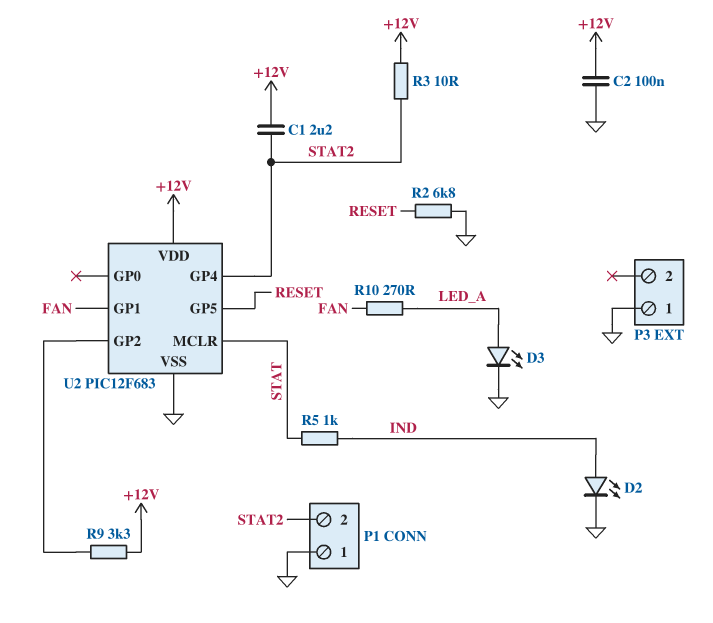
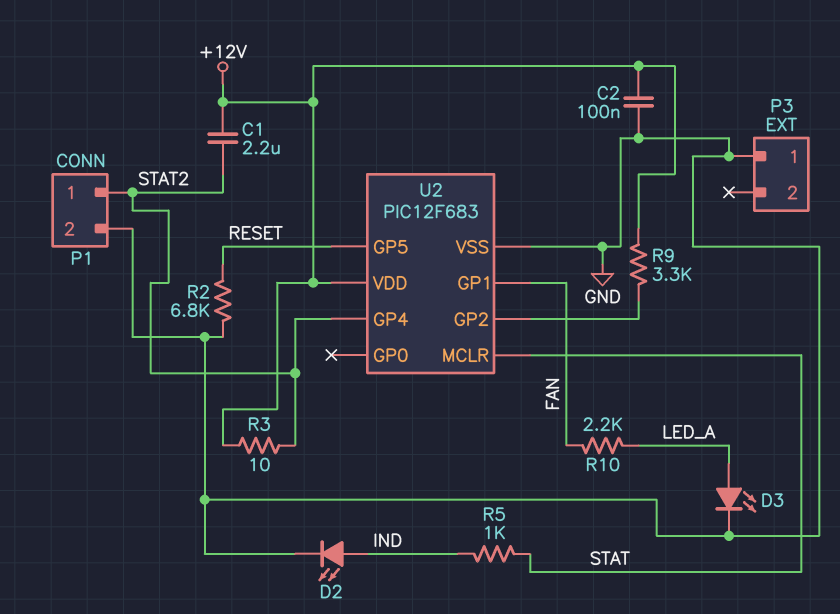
P1 pin 1: GND -> STAT2
P1 pin 2: STAT2 -> GND
R10: 270 (FAN, LED_A) -> 2.2k (FAN, LED_A)

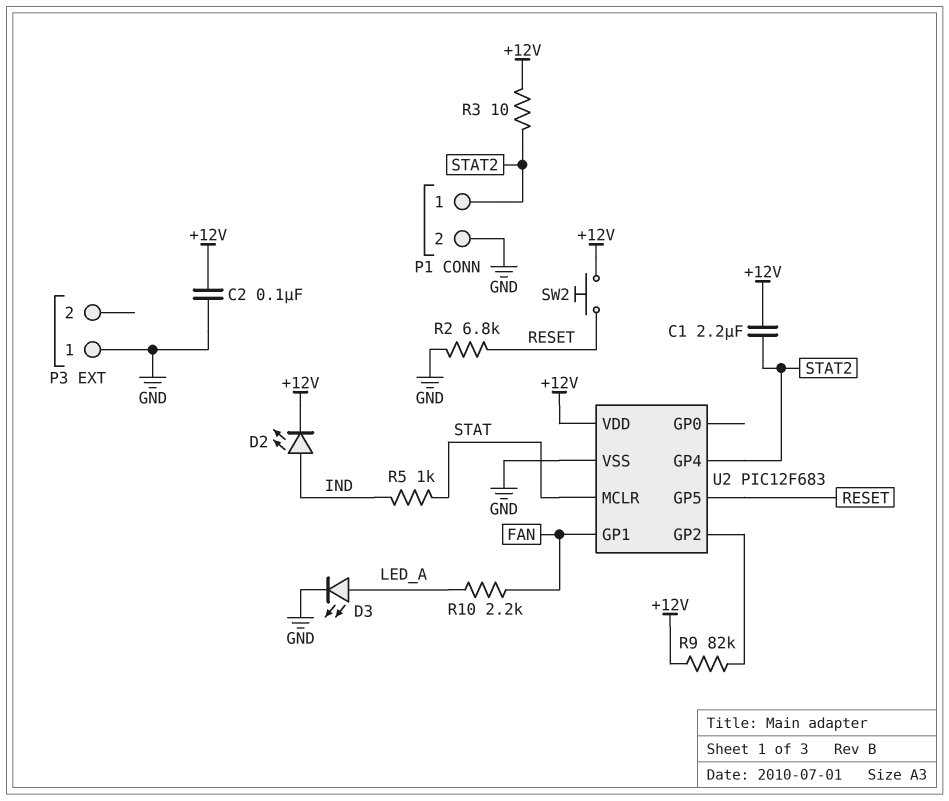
D2: LED (A IND, K GND) -> LED (A IND, K +12V)
R9: 3.3k (+12V, U2/GP2) -> 82k (+12V, U2/GP2)
SW2: none -> button (+12V, RESET)

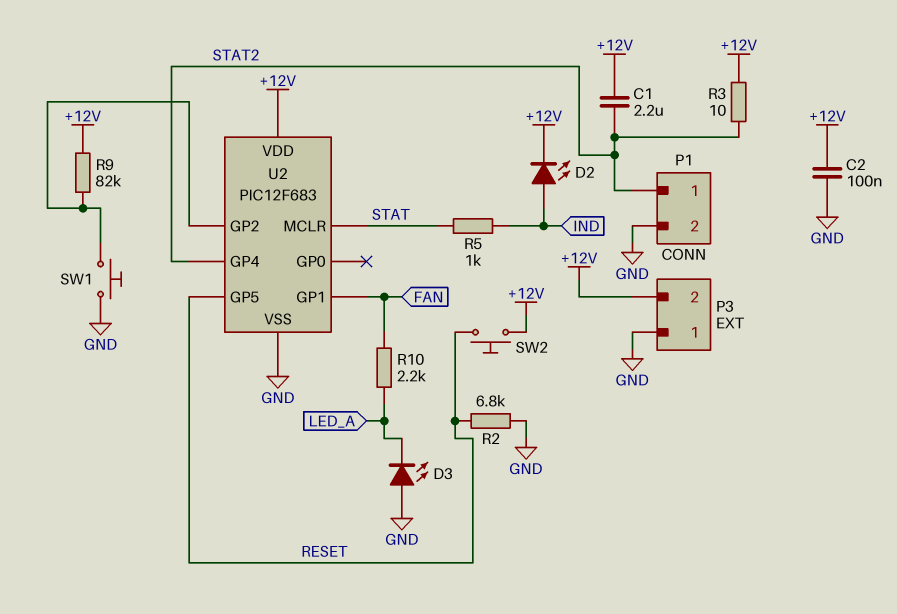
D3: LED (A LED_A, K GND) -> LED (A GND, K LED_A)
P3 pin 2: none -> +12V
SW1: none -> button (GND, U2/GP2)

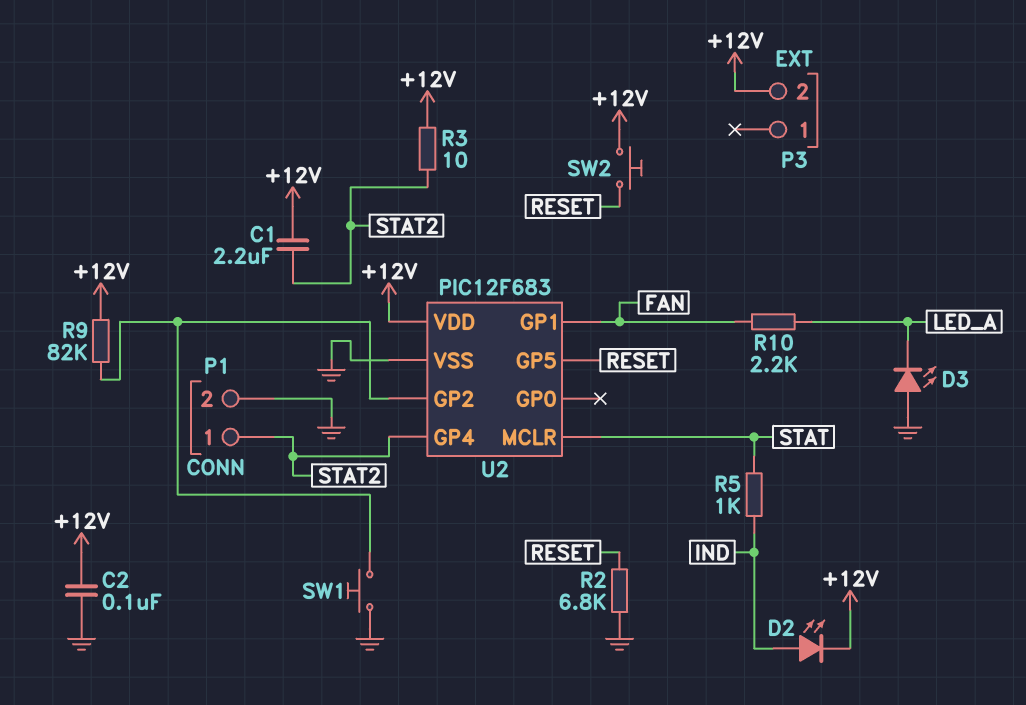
P3 pin 1: GND -> none

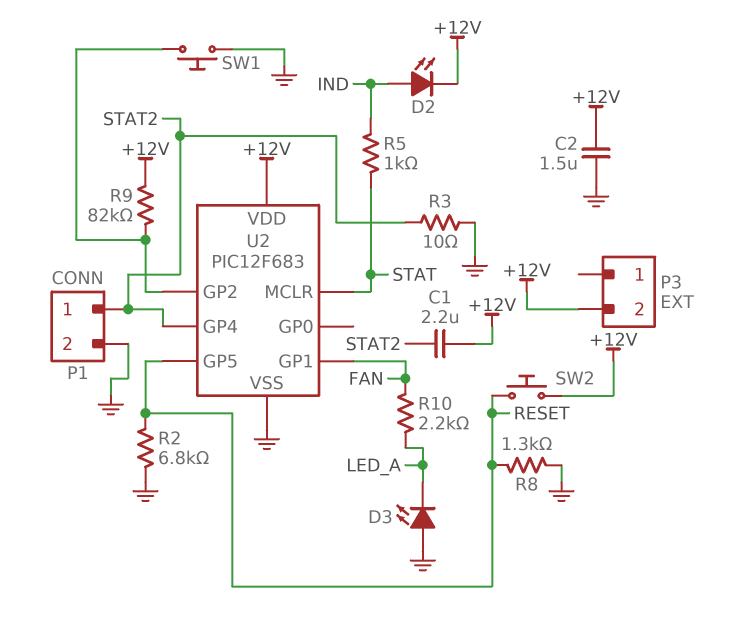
C2: 100nF (+12V, GND) -> 1.5uF (+12V, GND)
R3: 10 (+12V, STAT2) -> 10 (GND, STAT2)
R8: none -> 1.3k (GND, RESET)

